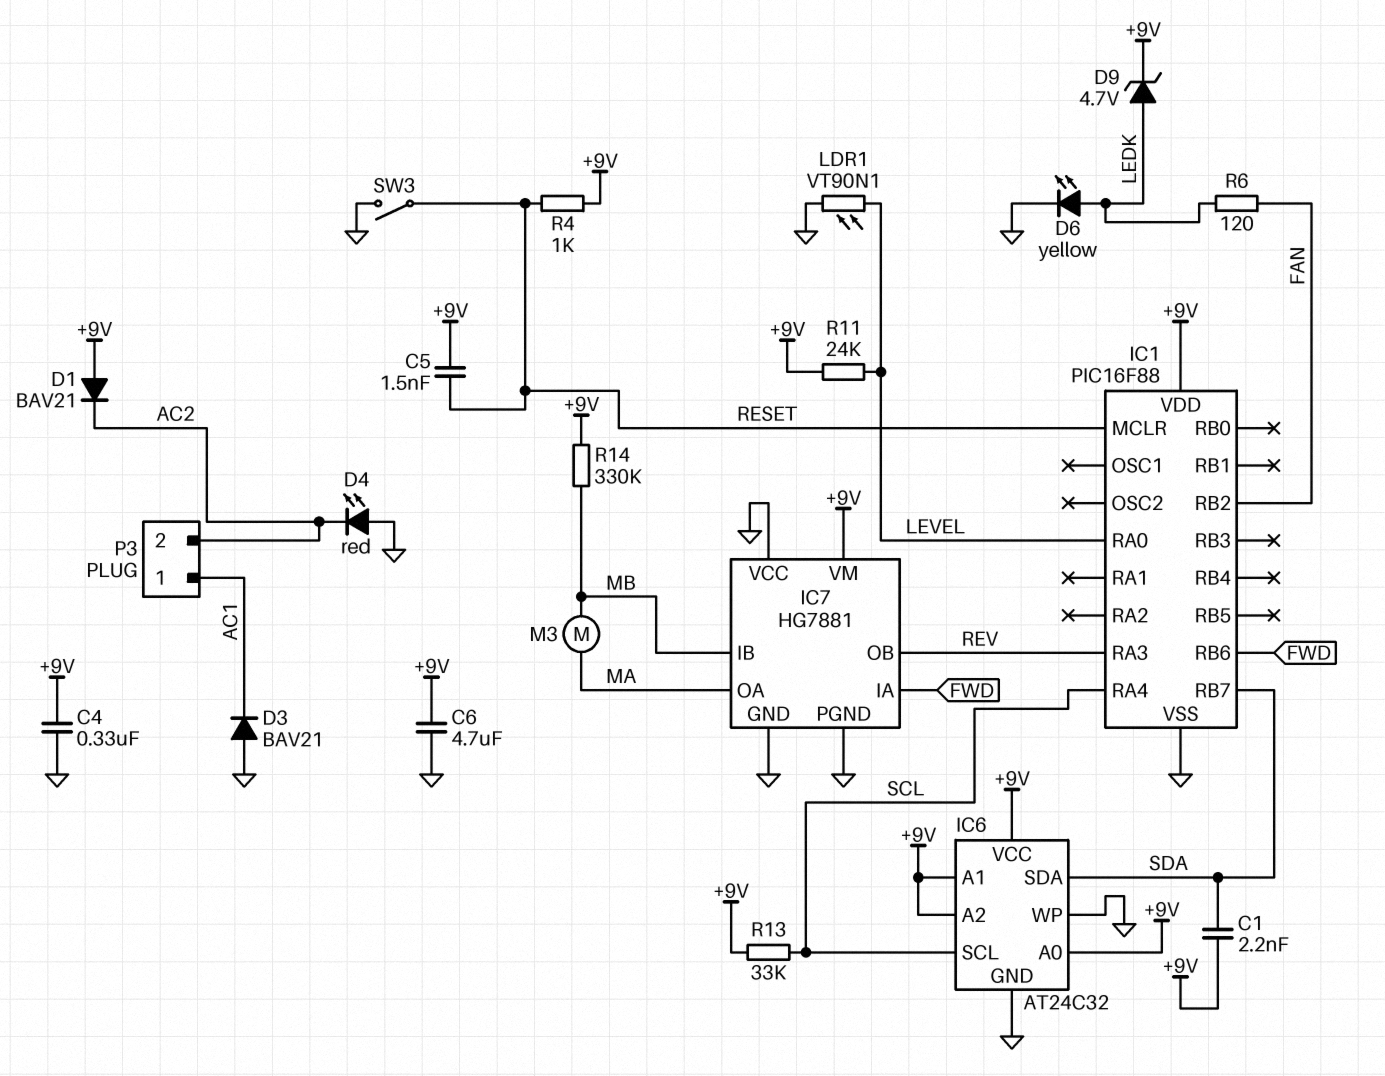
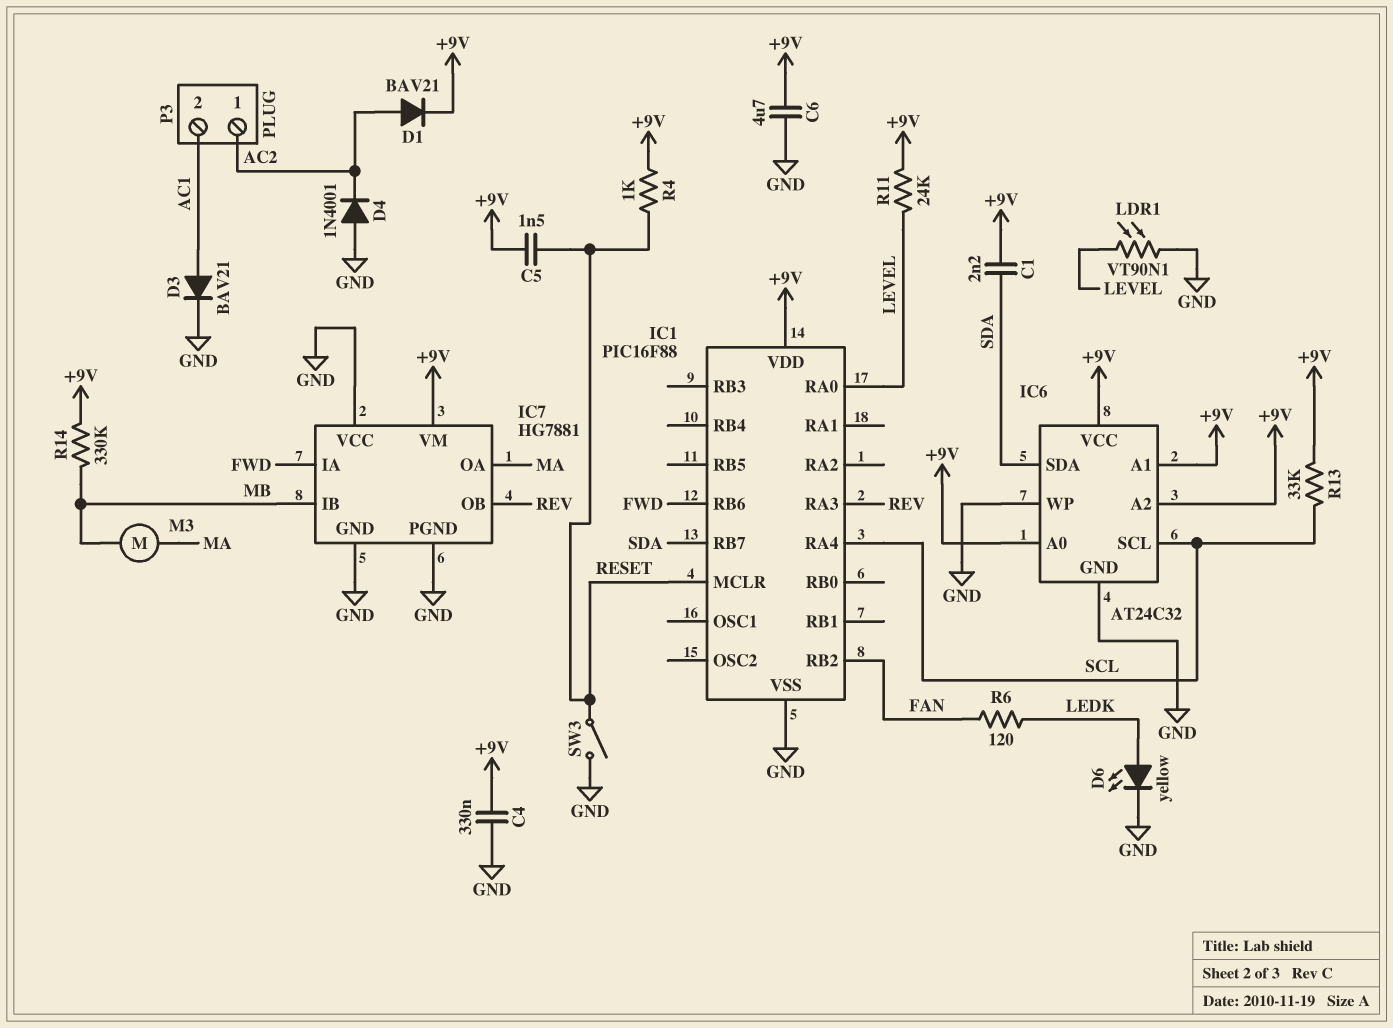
D1: diode BAV21 (A +9V, K AC2) -> diode BAV21 (A AC2, K +9V)
D3: diode BAV21 (A GND, K AC1) -> diode BAV21 (A AC1, K GND)
D4: LED red (A GND, K AC2) -> diode 1N4001 (A GND, K AC2)
D9: zener 4.7V (A LEDK, K +9V) -> none
P3 pin 1: AC1 -> AC2
P3 pin 2: AC2 -> AC1

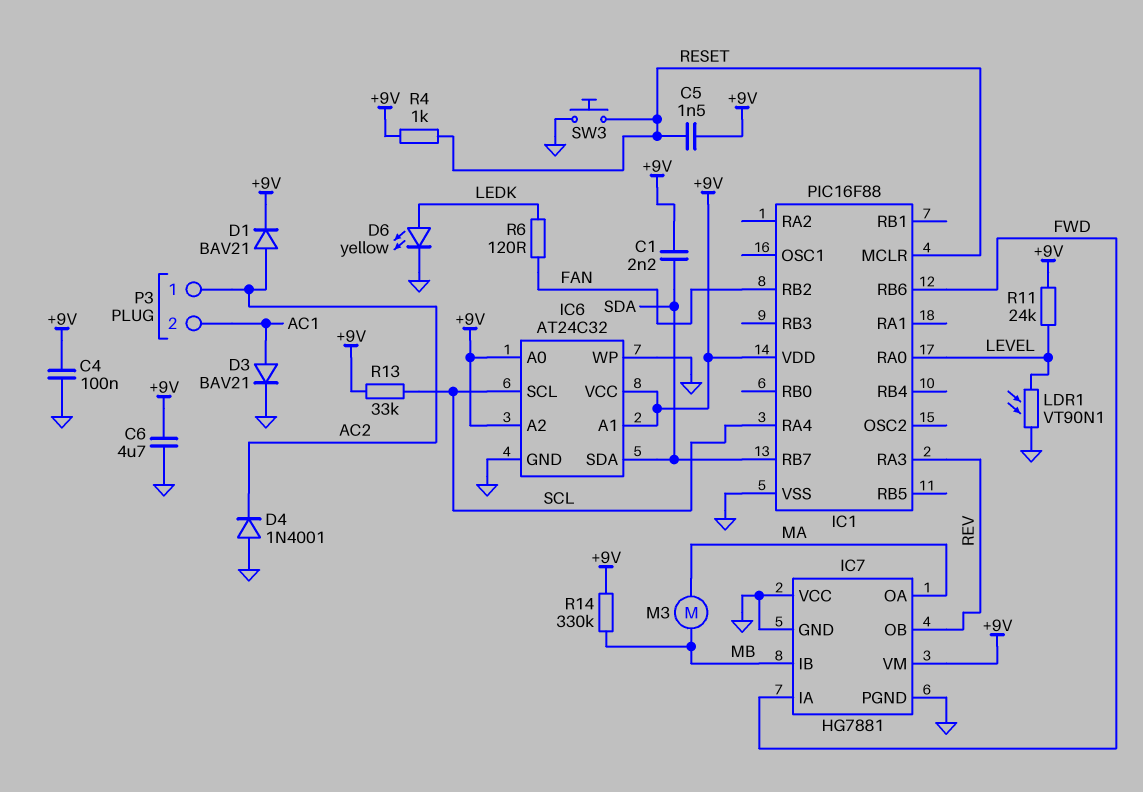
C4: 330nF (+9V, GND) -> 100nF (+9V, GND)
SW3: switch (GND, RESET) -> button (GND, RESET)

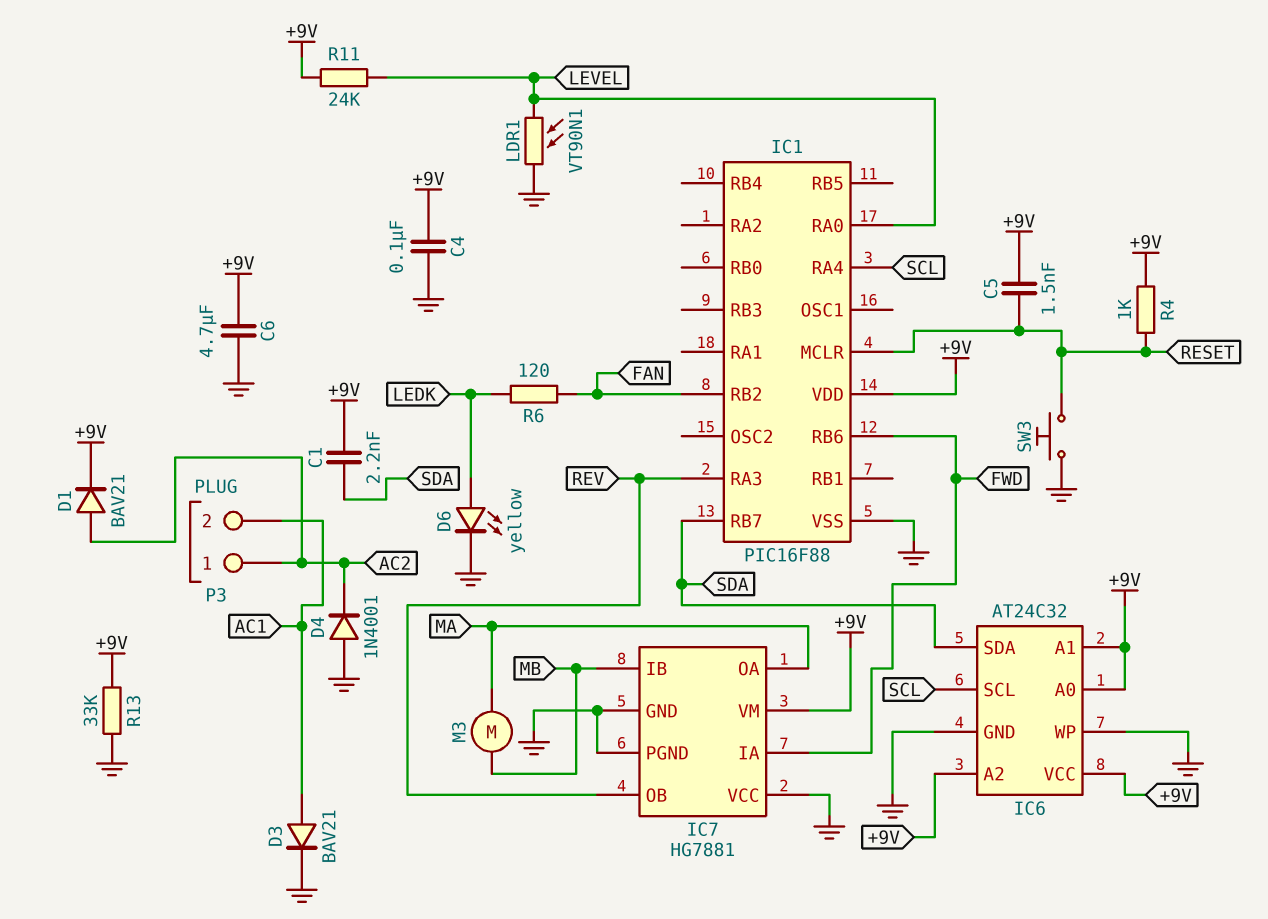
R13: 33k (+9V, SCL) -> 33k (+9V, GND)
R14: 330k (+9V, MB) -> none

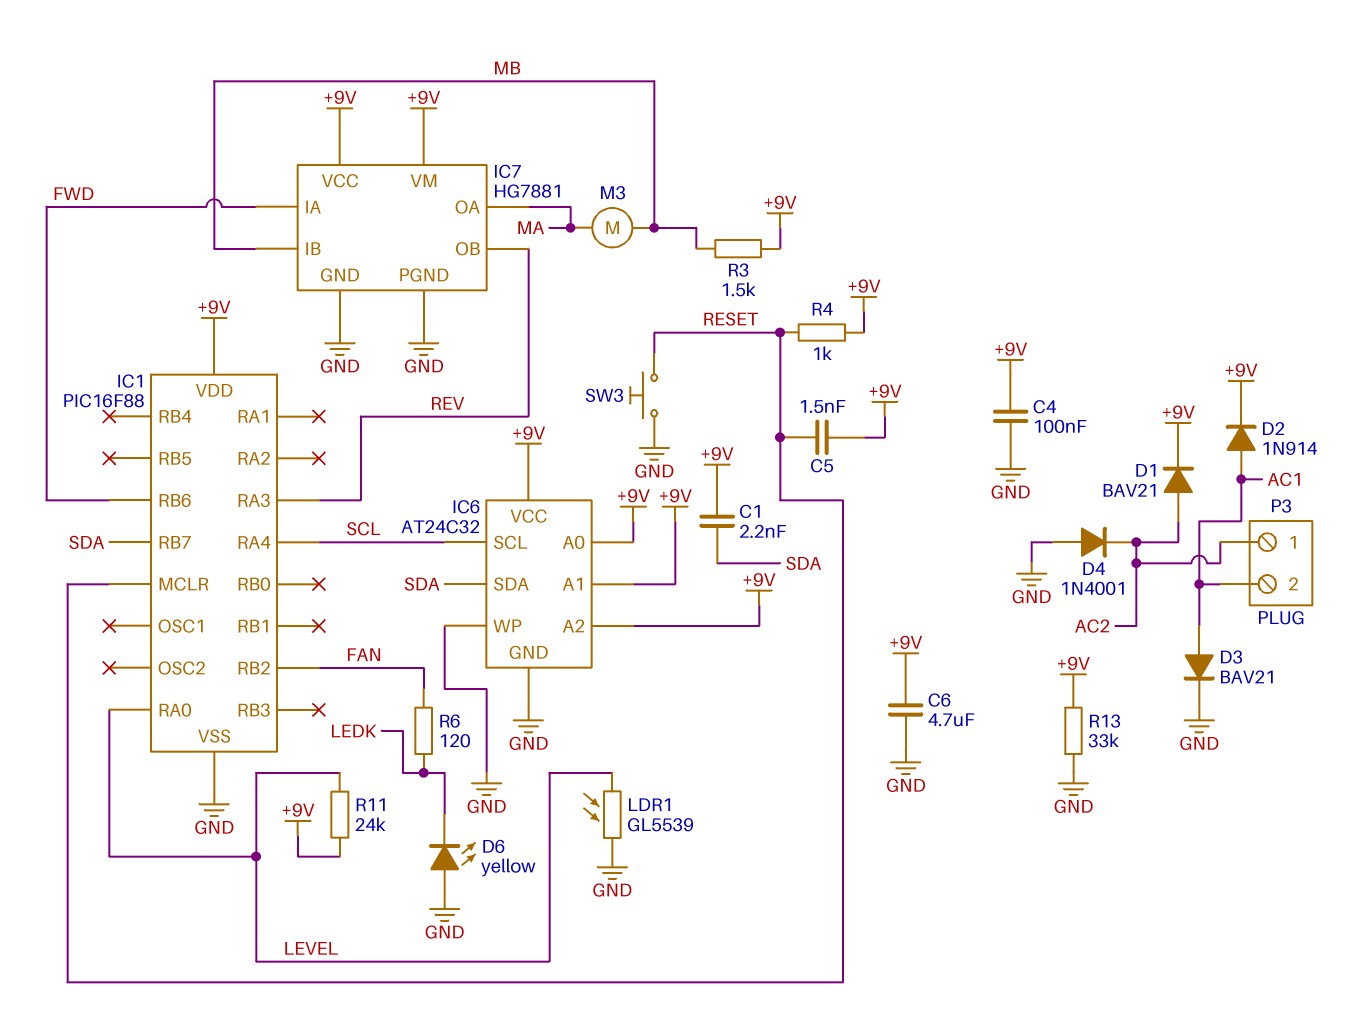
D2: none -> diode 1N914 (A AC1, K +9V)
D6: LED yellow (A LEDK, K GND) -> LED yellow (A GND, K LEDK)
IC7 pin VCC: GND -> +9V
LDR1: VT90N1 (GND, LEVEL) -> GL5539 (GND, LEVEL)
R3: none -> 1.5k (+9V, MB)

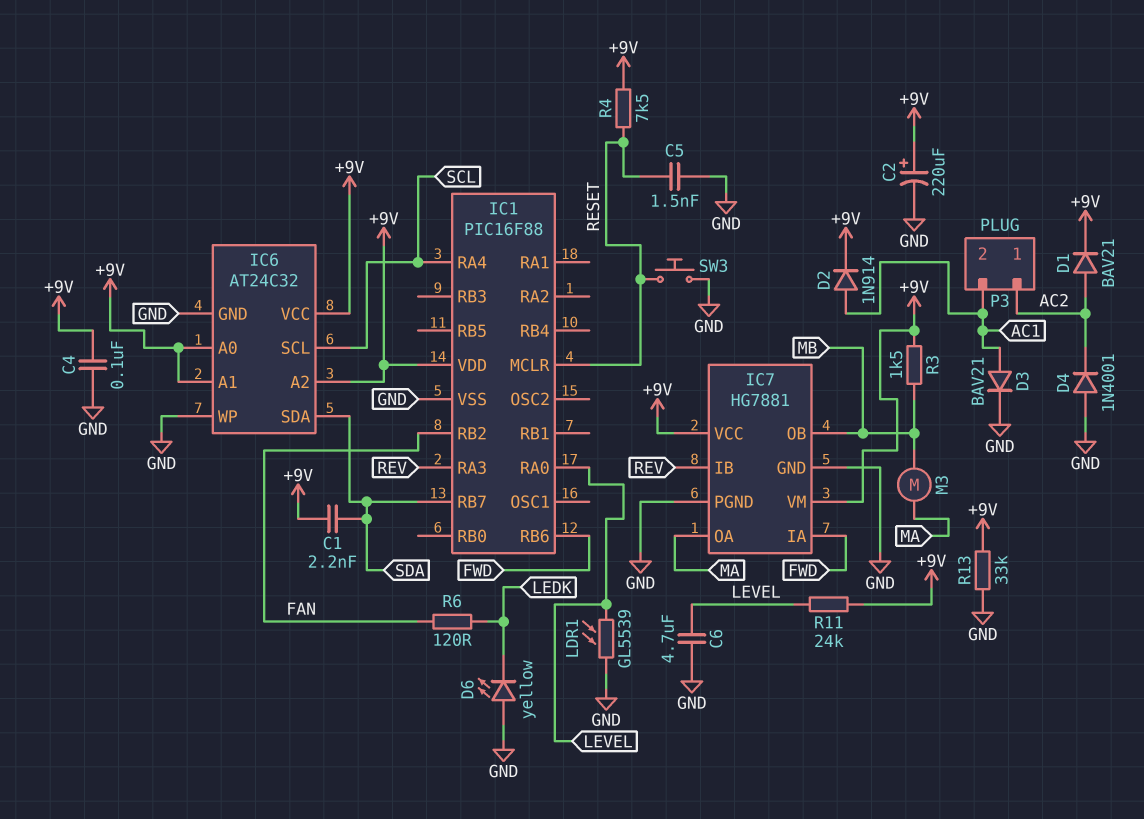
C2: none -> 220uF (plus +9V, minus GND)
C5: 1.5nF (+9V, RESET) -> 1.5nF (GND, RESET)
C6: 4.7uF (+9V, GND) -> 4.7uF (GND, LEVEL)
IC7 pin IB: MB -> REV
IC7 pin OB: REV -> MB
R4: 1k (+9V, RESET) -> 7.5k (+9V, RESET)

